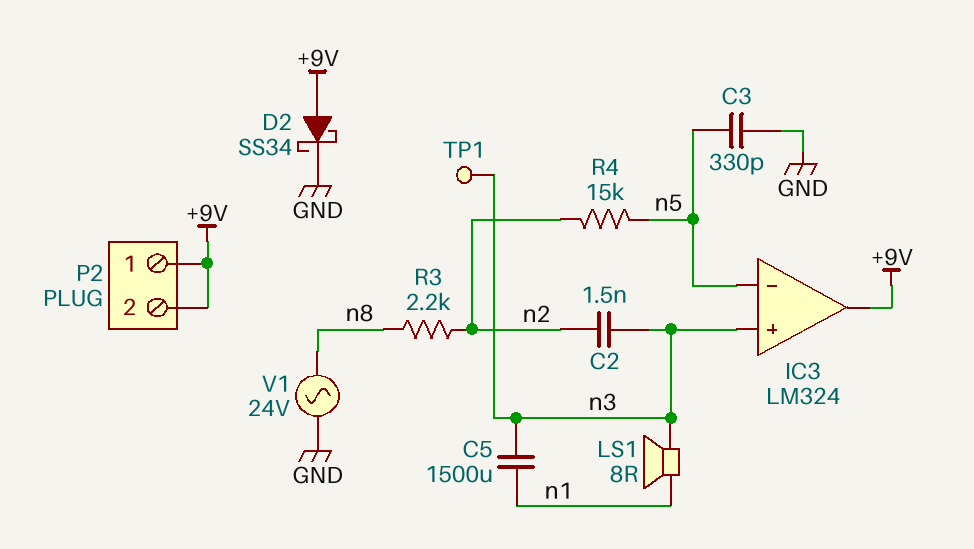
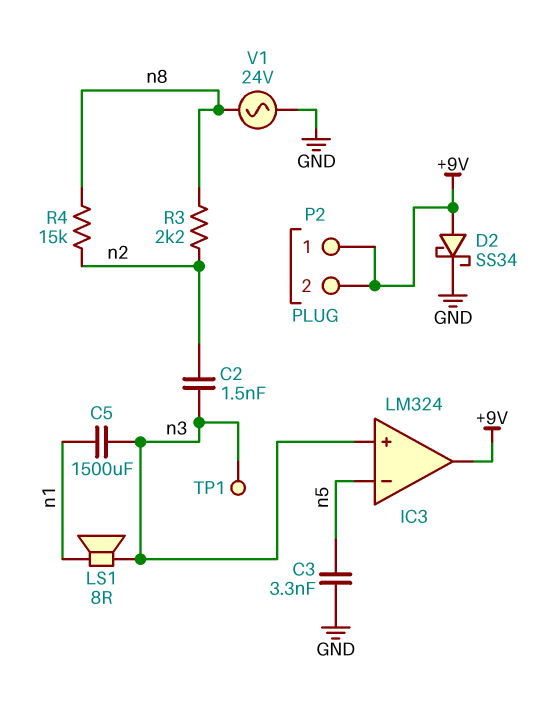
C3: 330pF (GND, n5) -> 3.3nF (GND, n5)
R4: 15k (n2, n5) -> 15k (n2, n8)

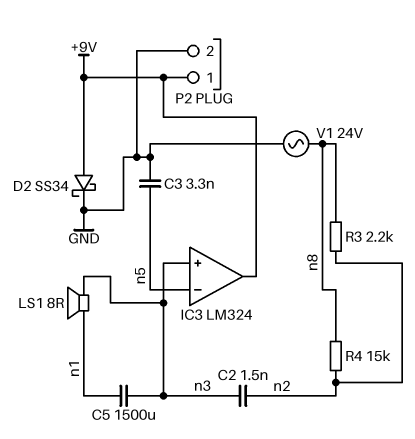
P2 pin 2: +9V -> GND
TP1: test point (n3) -> none

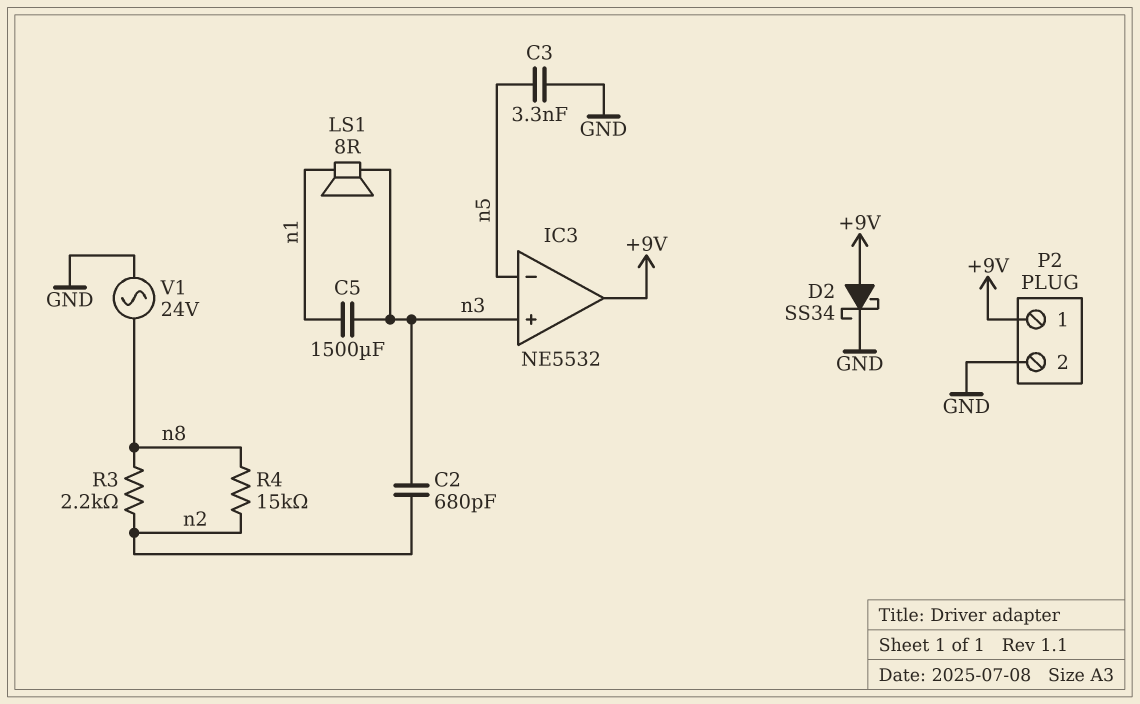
C2: 1.5nF (n2, n3) -> 680pF (n2, n3)
IC3: LM324 -> NE5532

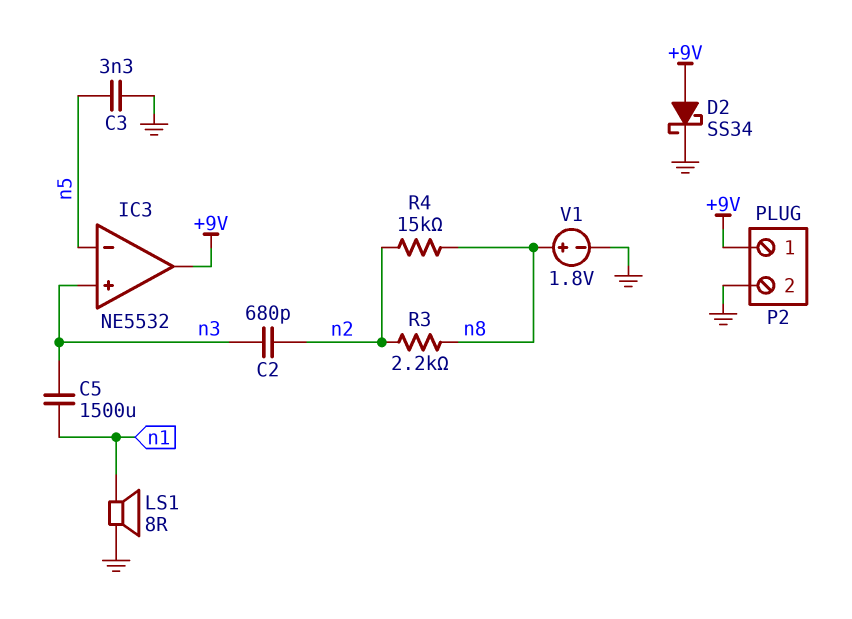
LS1: speaker 8R (n1, n3) -> speaker 8R (GND, n1)
V1: AC 24V (GND, n8) -> 1.8V (plus n8, minus GND)

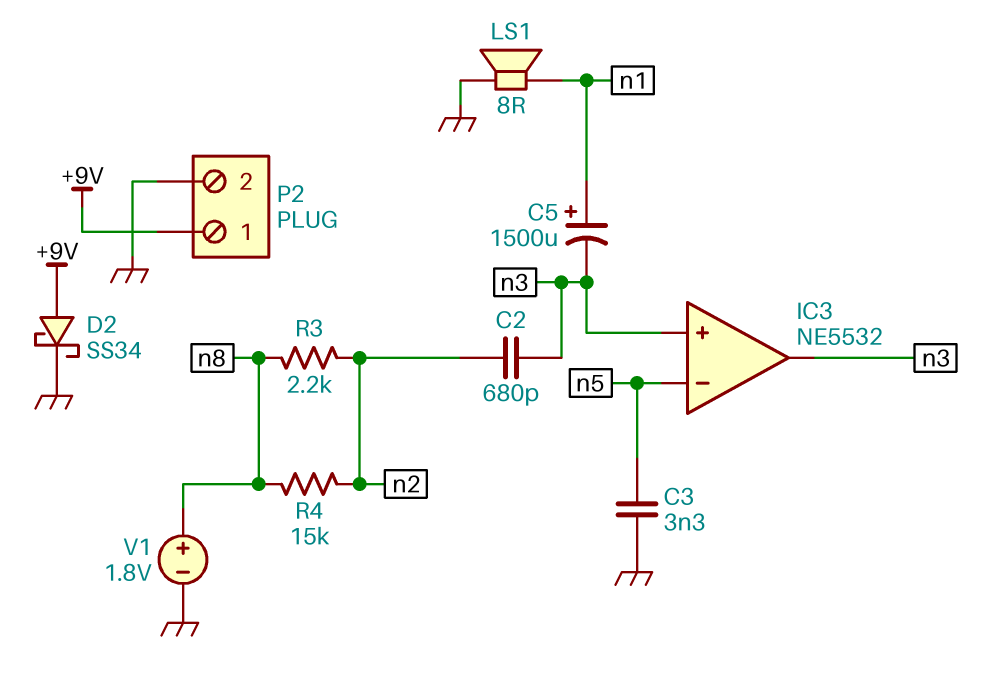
C5: 1500uF (n1, n3) -> 1500uF (plus n1, minus n3)
IC3 pin out: +9V -> n3

